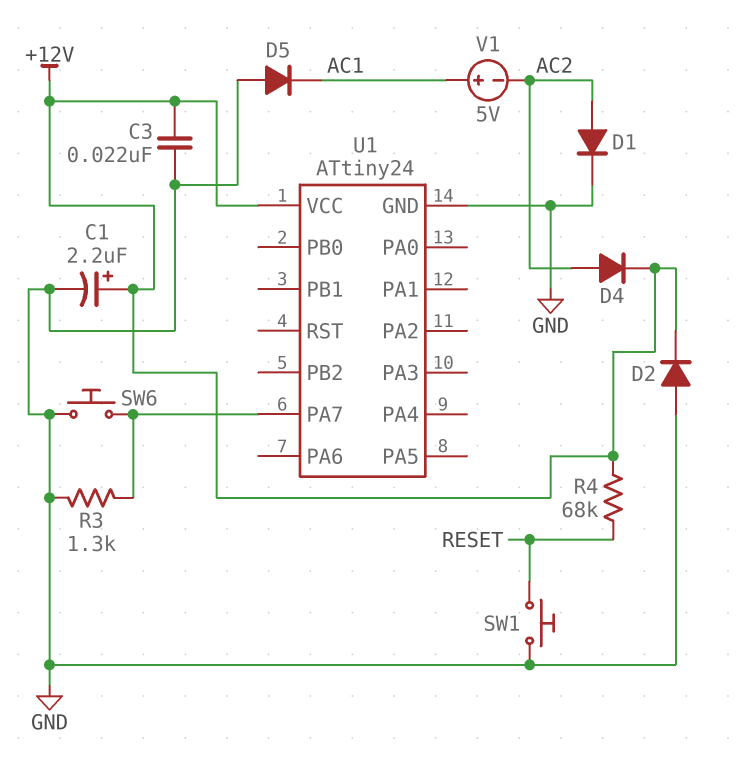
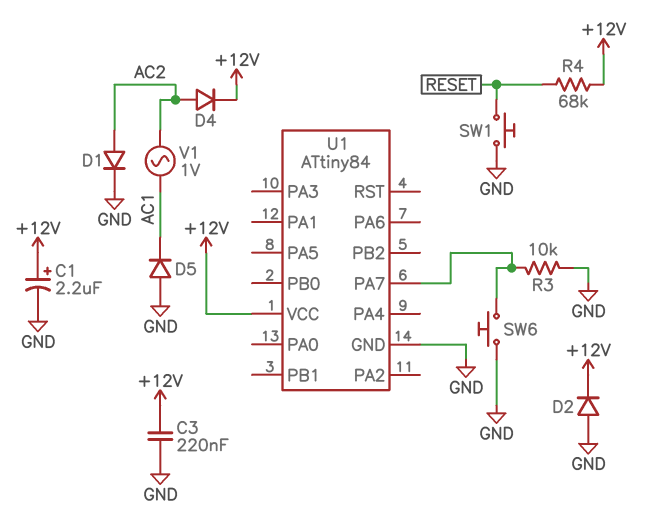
C3: 22nF (+12V, GND) -> 220nF (+12V, GND)
R3: 1.3k (GND, U1/PA7) -> 10k (GND, U1/PA7)
U1: ATtiny24 -> ATtiny84
V1: 5V (plus AC1, minus AC2) -> AC 1V (AC1, AC2)

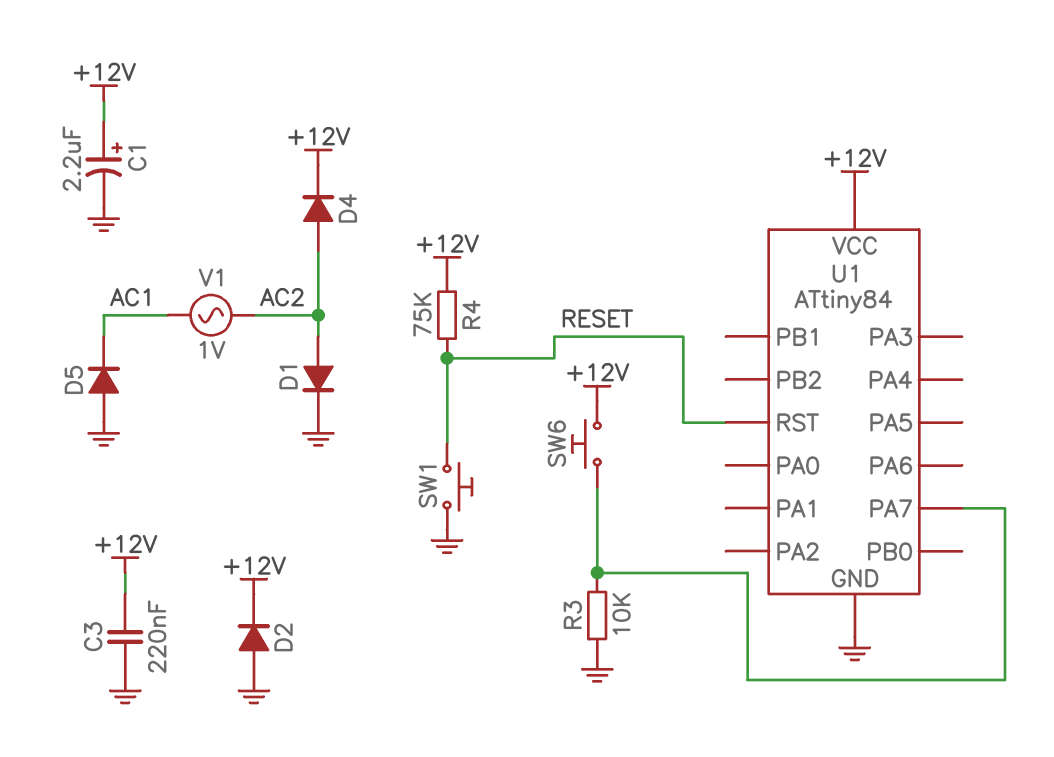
R4: 68k (+12V, RESET) -> 75k (+12V, RESET)
SW6: button (GND, U1/PA7) -> button (+12V, U1/PA7)
U1 pin RST: none -> RESET

